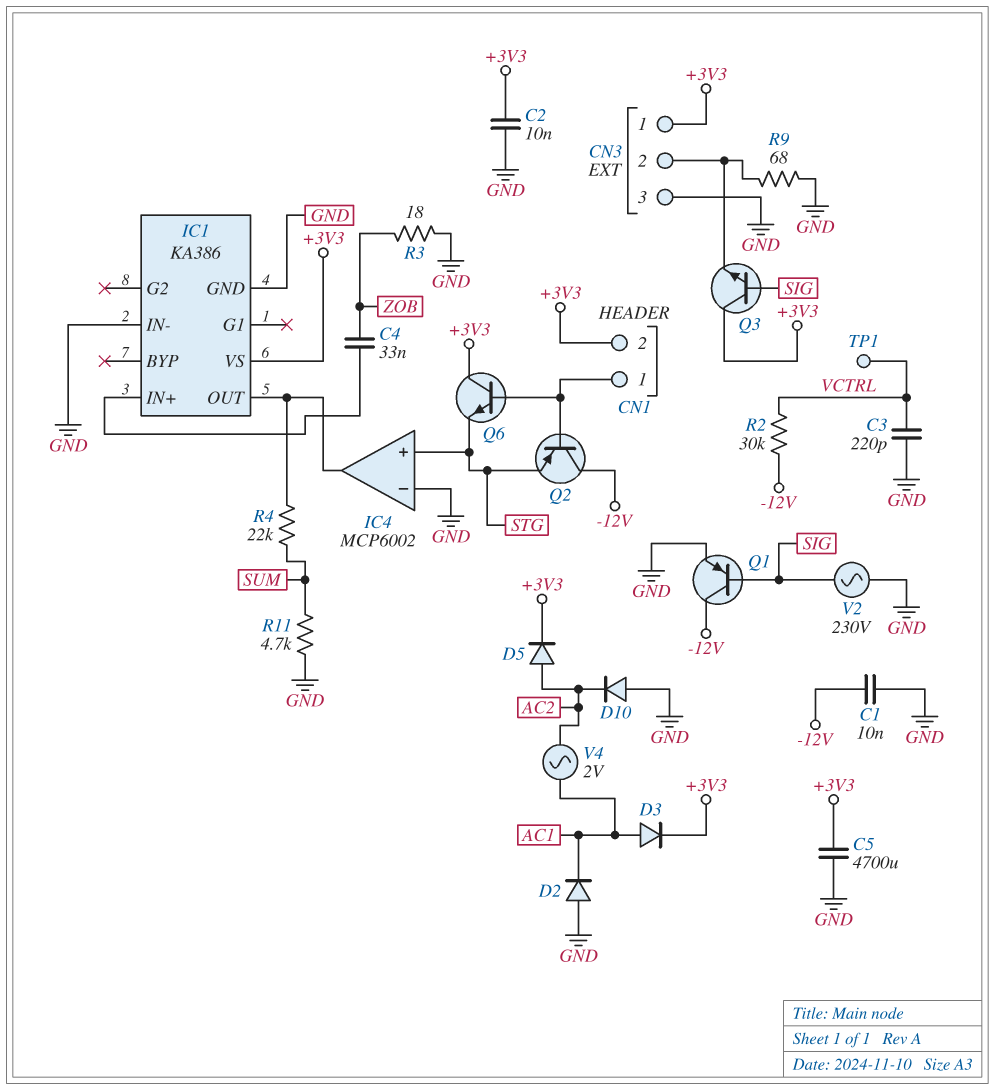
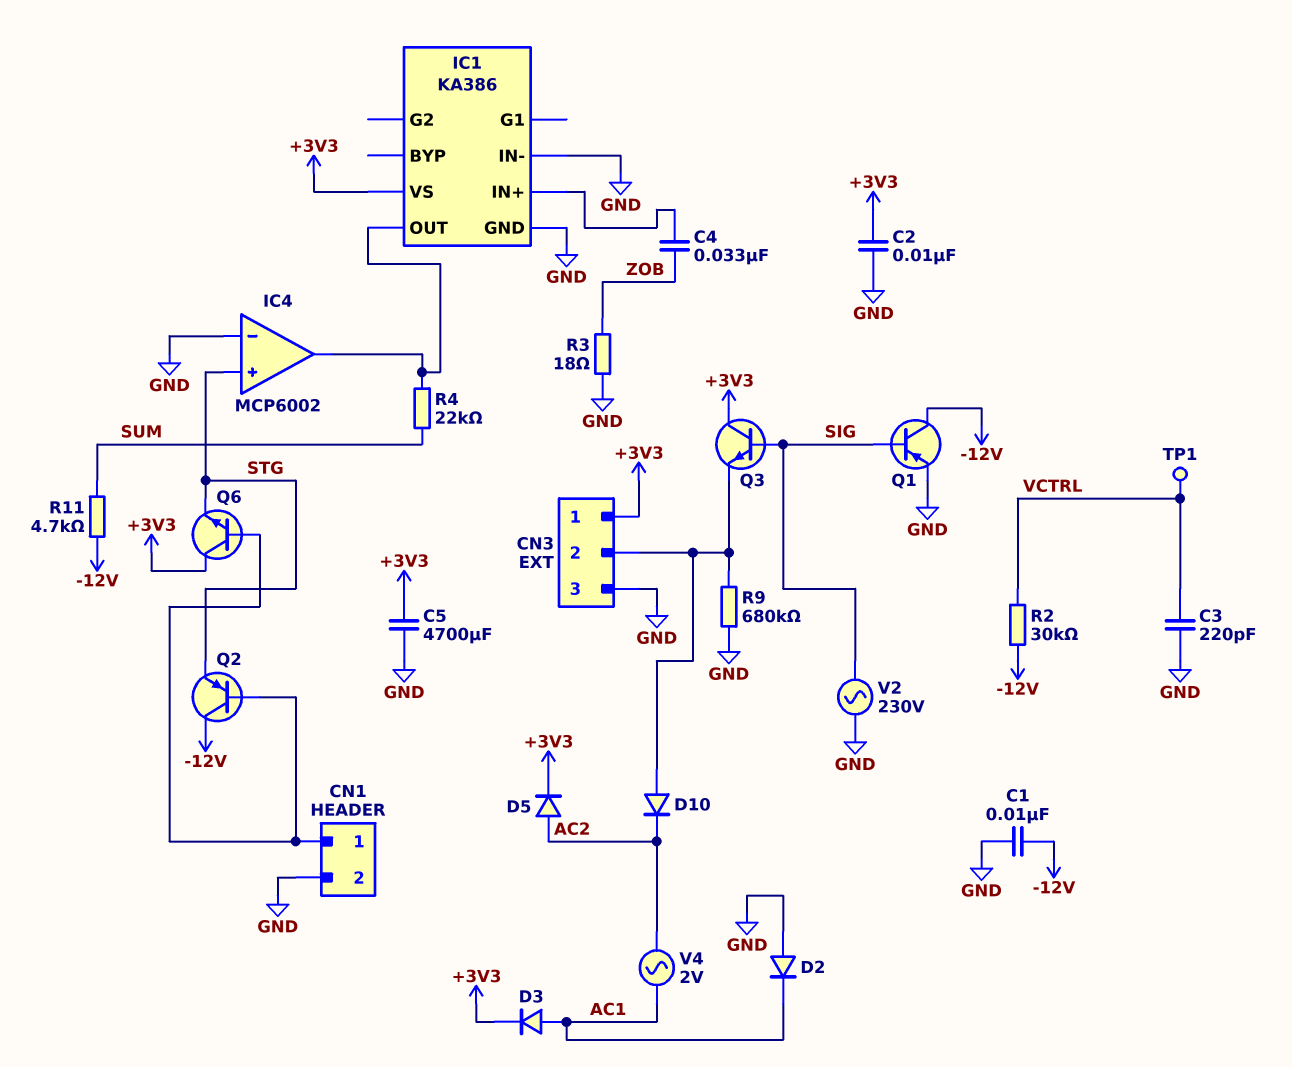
CN1 pin 2: +3V3 -> GND
D10: diode (A GND, K AC2) -> diode (A CN3/2, K AC2)
R9: 68 (CN3/2, GND) -> 680k (CN3/2, GND)
R11: 4.7k (GND, SUM) -> 4.7k (-12V, SUM)

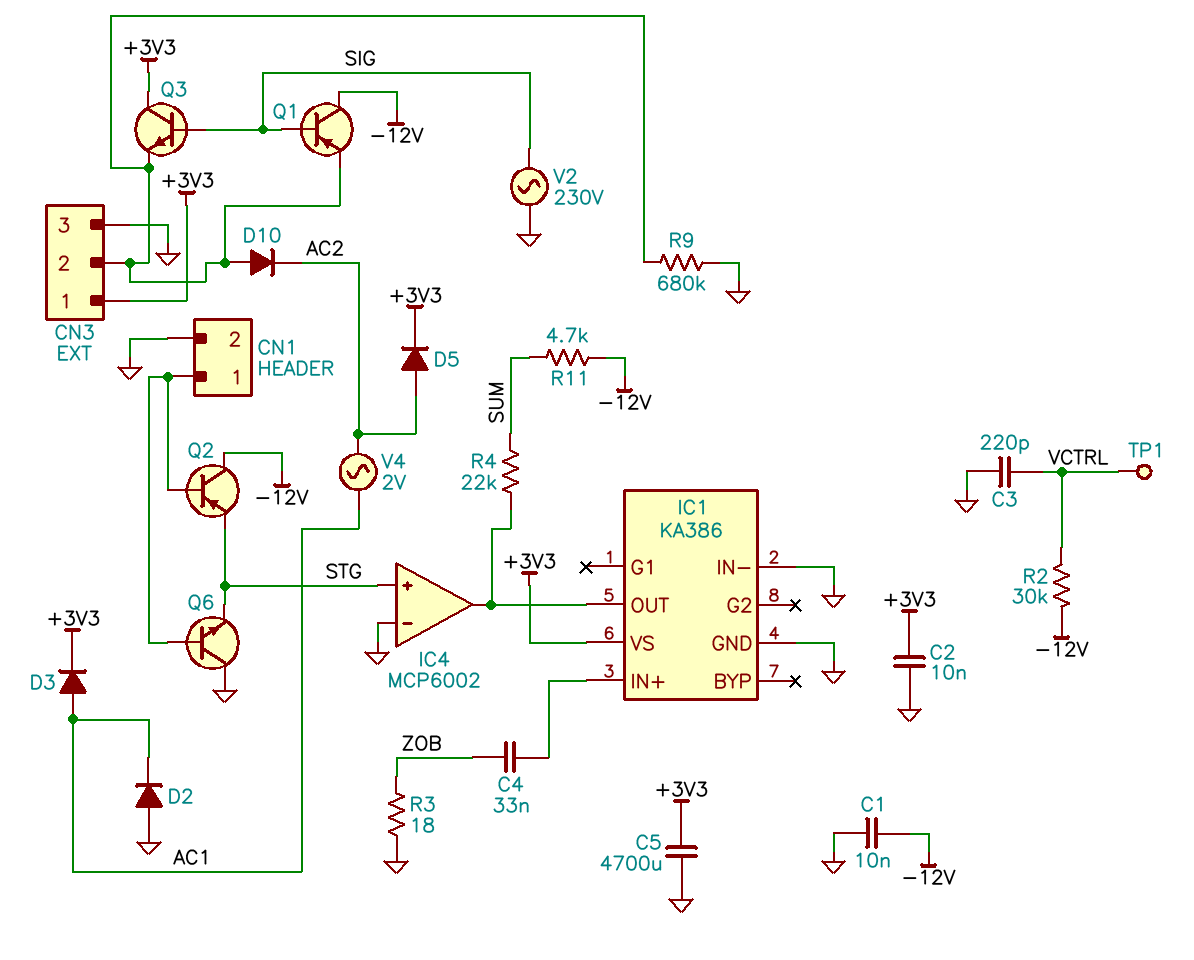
Q1: PNP (B SIG, C -12V, E GND) -> PNP (B SIG, C -12V, E CN3/2)
Q6: NPN (B CN1/1, C +3V3, E STG) -> NPN (B CN1/1, C GND, E STG)

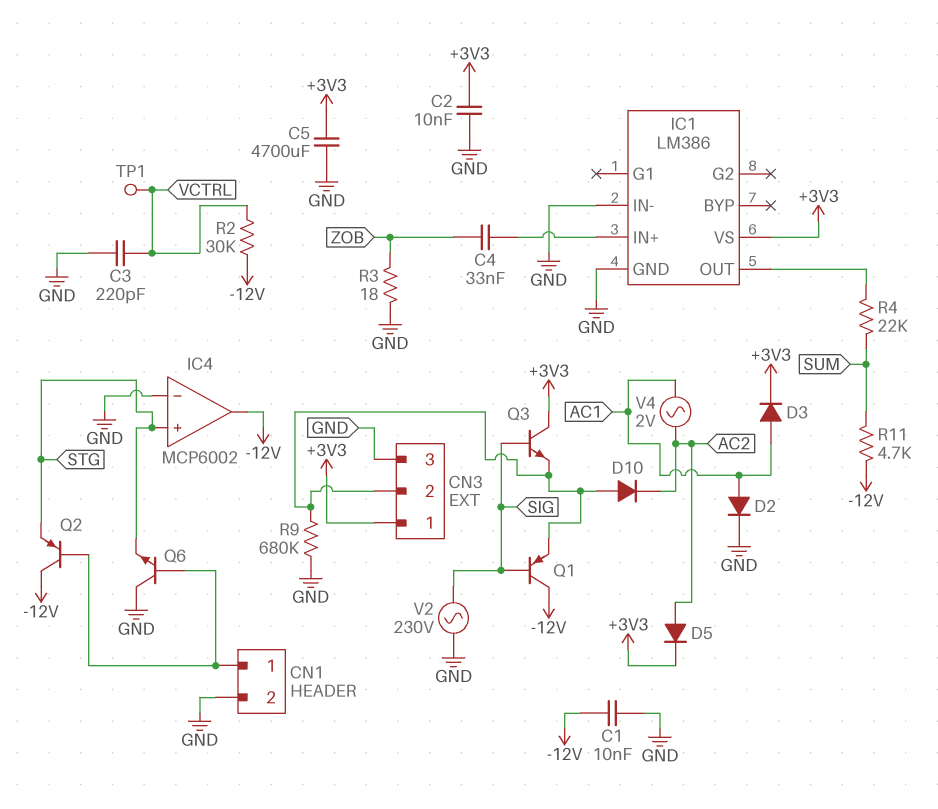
D2: diode (A GND, K AC1) -> diode (A AC1, K GND)
IC1: KA386 -> LM386
IC4 pin out: IC1/OUT -> -12V

